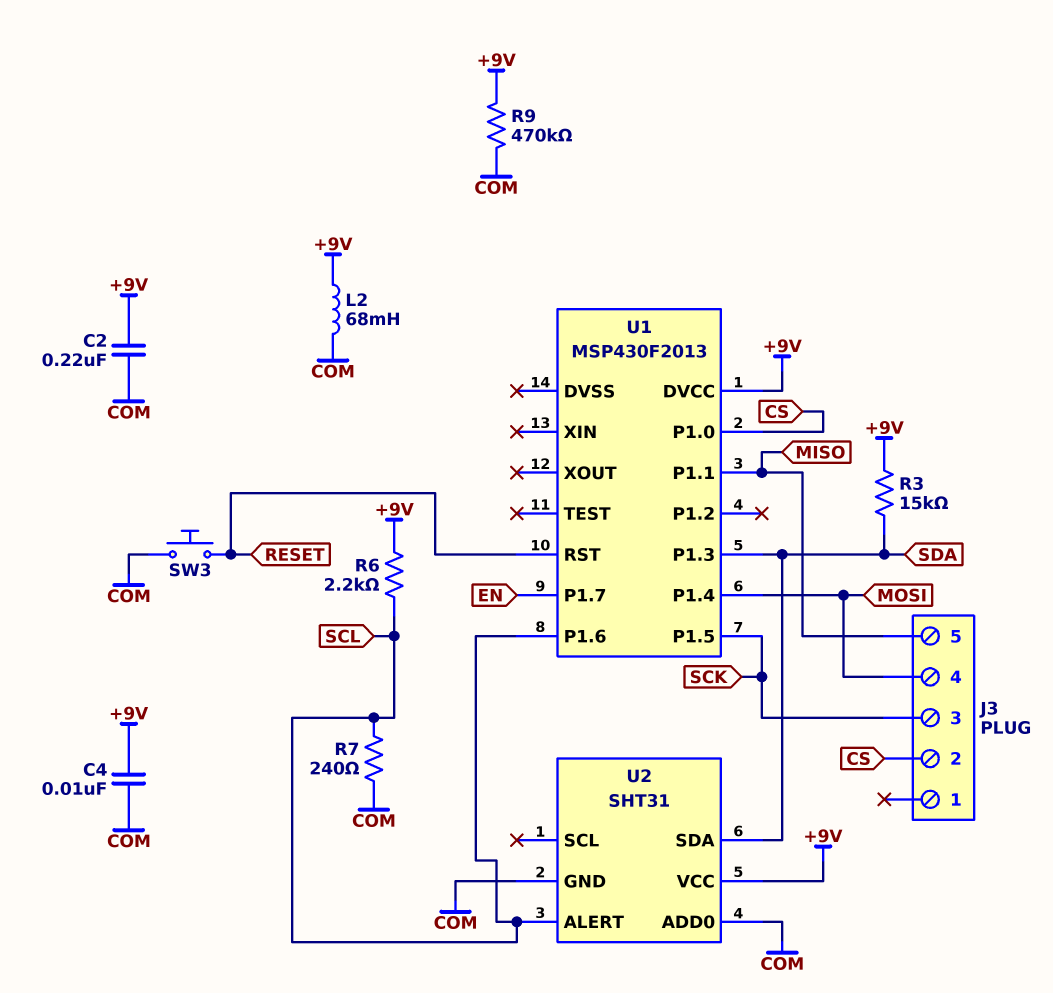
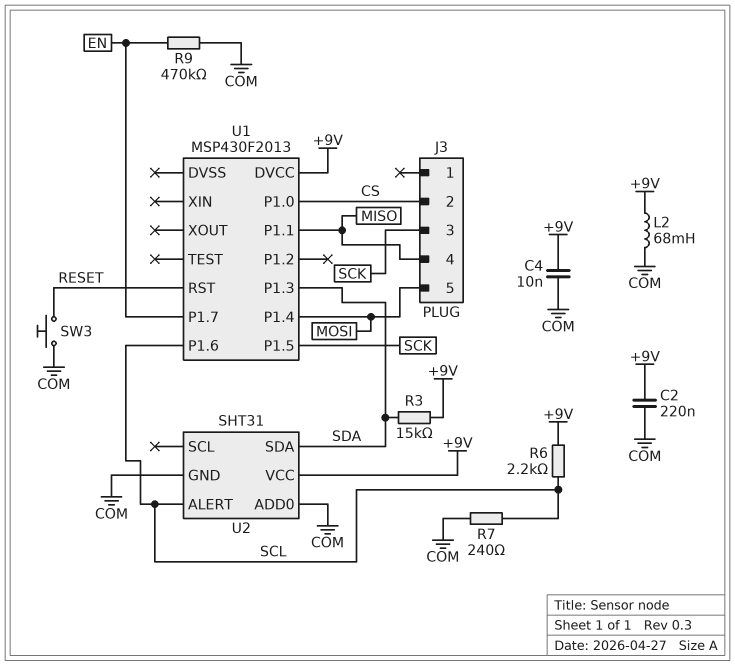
J3 pin 4: MOSI -> MISO
J3 pin 5: MISO -> MOSI
R9: 470k (+9V, COM) -> 470k (COM, EN)

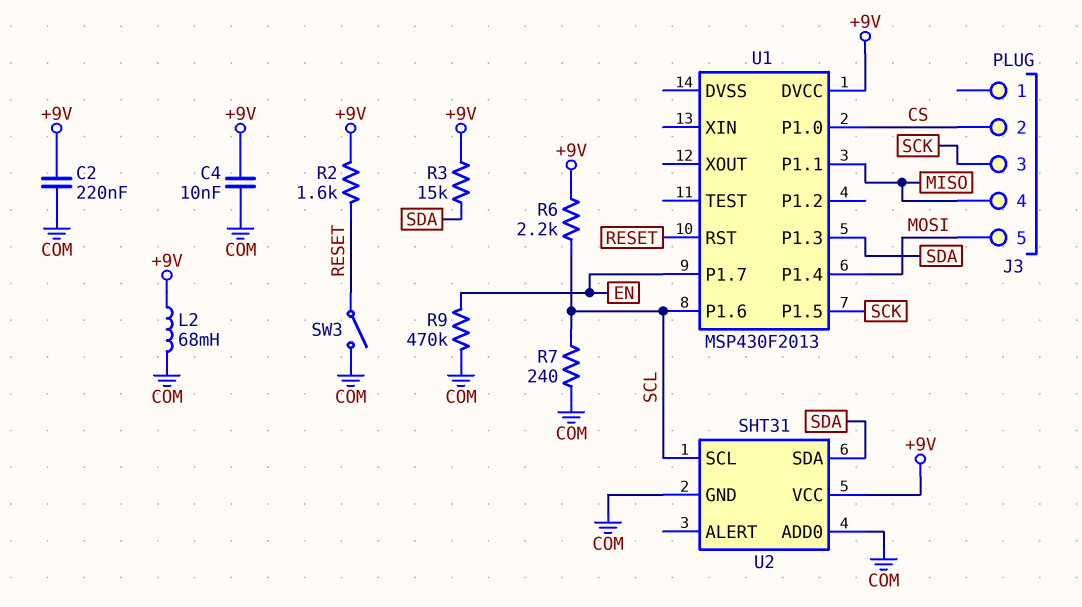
R2: none -> 1.6k (+9V, RESET)
SW3: button (COM, RESET) -> switch (COM, RESET)
U2 pin ALERT: SCL -> none
U2 pin SCL: none -> SCL

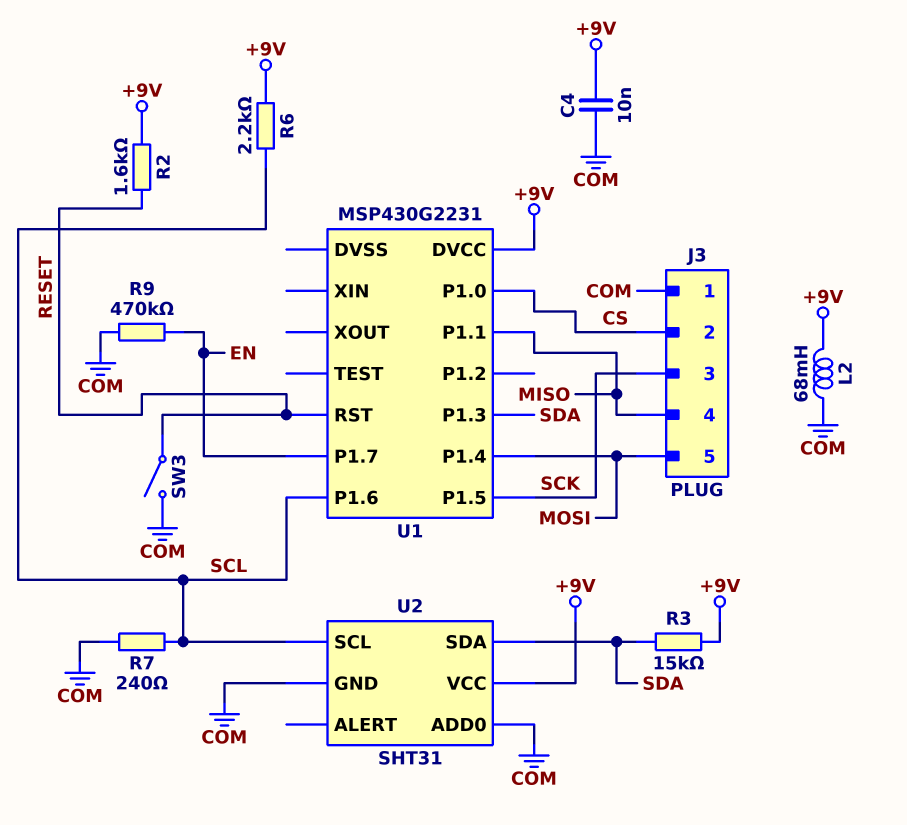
C2: 220nF (+9V, COM) -> none
J3 pin 1: none -> COM
U1: MSP430F2013 -> MSP430G2231

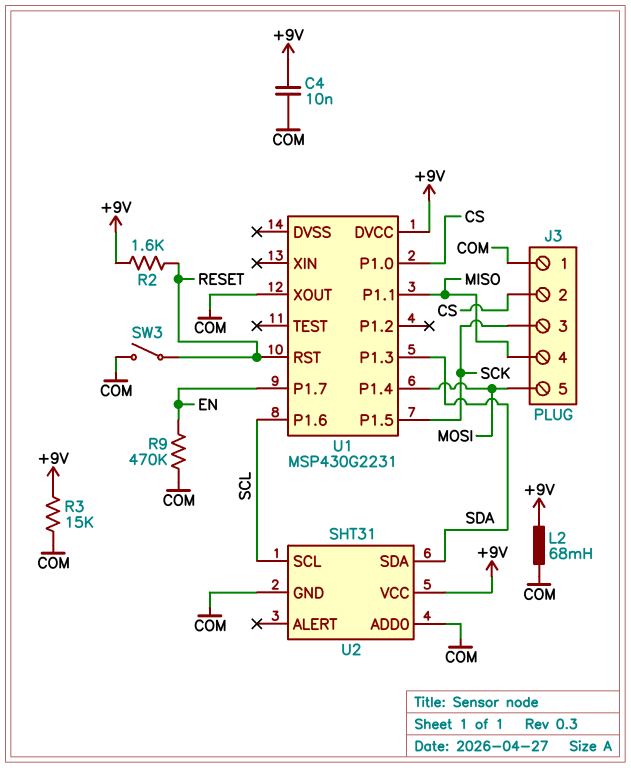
R3: 15k (+9V, SDA) -> 15k (+9V, COM)
R6: 2.2k (+9V, SCL) -> none
R7: 240 (COM, SCL) -> none
U1 pin XOUT: none -> COM

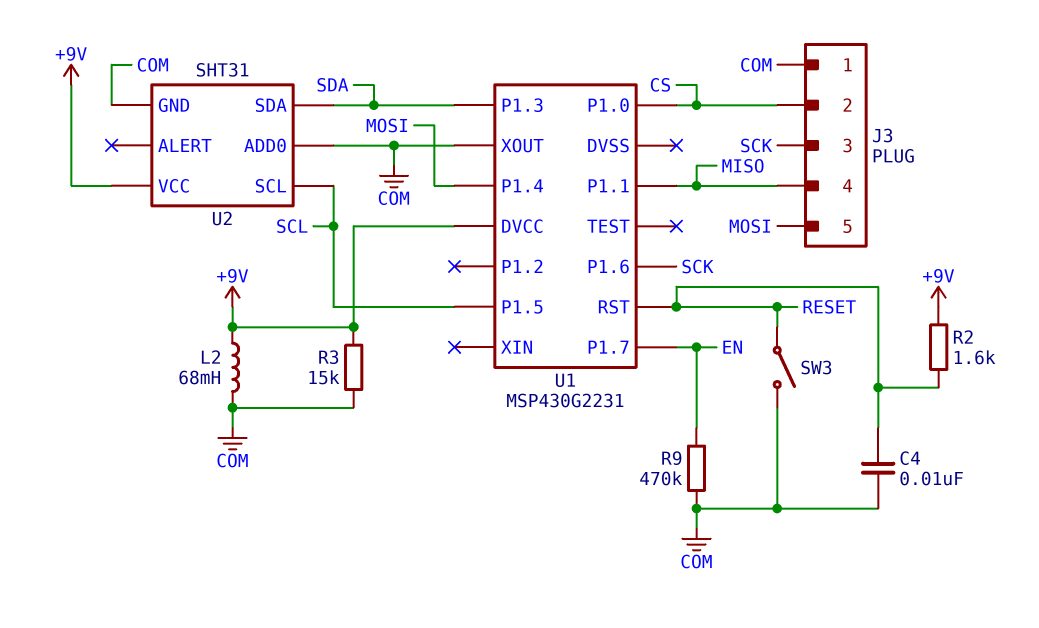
C4: 10nF (+9V, COM) -> 10nF (COM, RESET)
U1 pin P1.5: SCK -> SCL
U1 pin P1.6: SCL -> SCK

